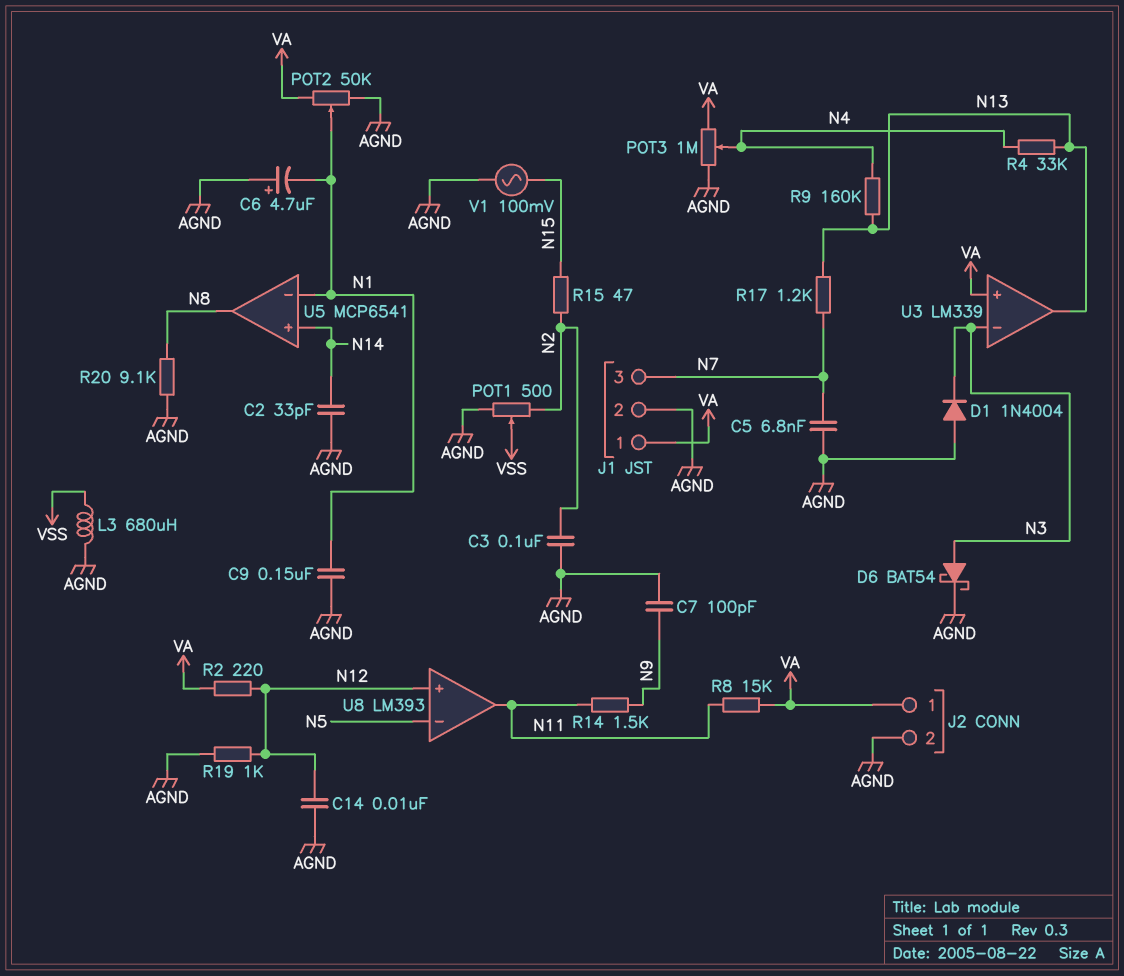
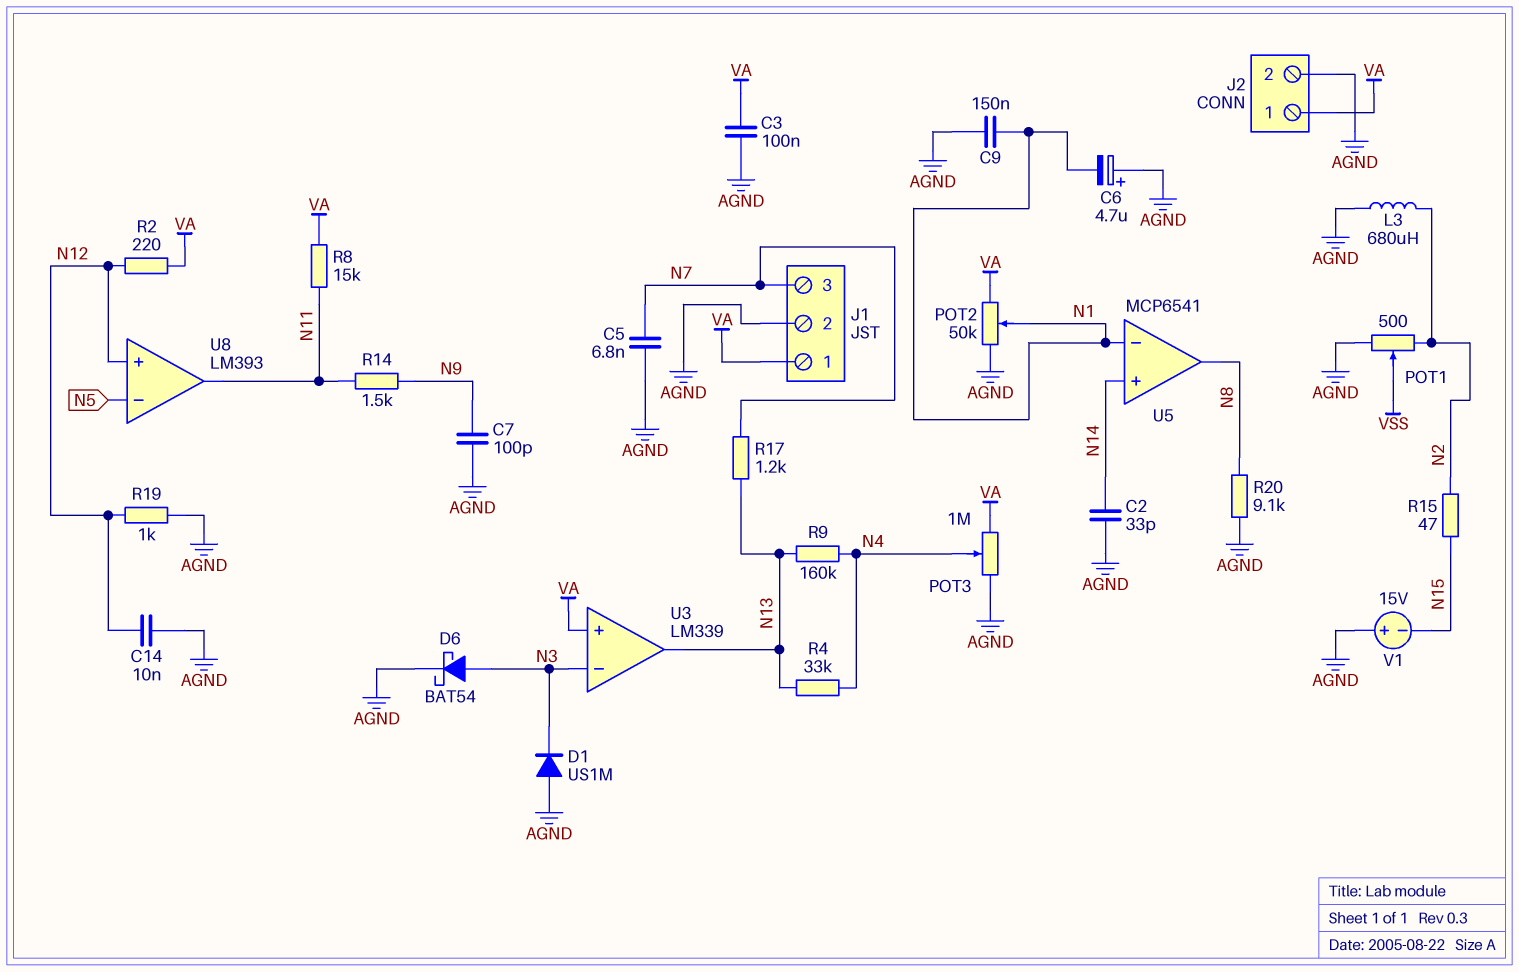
C3: 100nF (AGND, N2) -> 100nF (AGND, VA)
D1: diode 1N4004 (A AGND, K N3) -> diode US1M (A AGND, K N3)
L3: 680uH (AGND, VSS) -> 680uH (AGND, N2)
V1: AC 100mV (AGND, N15) -> 15V (plus AGND, minus N15)

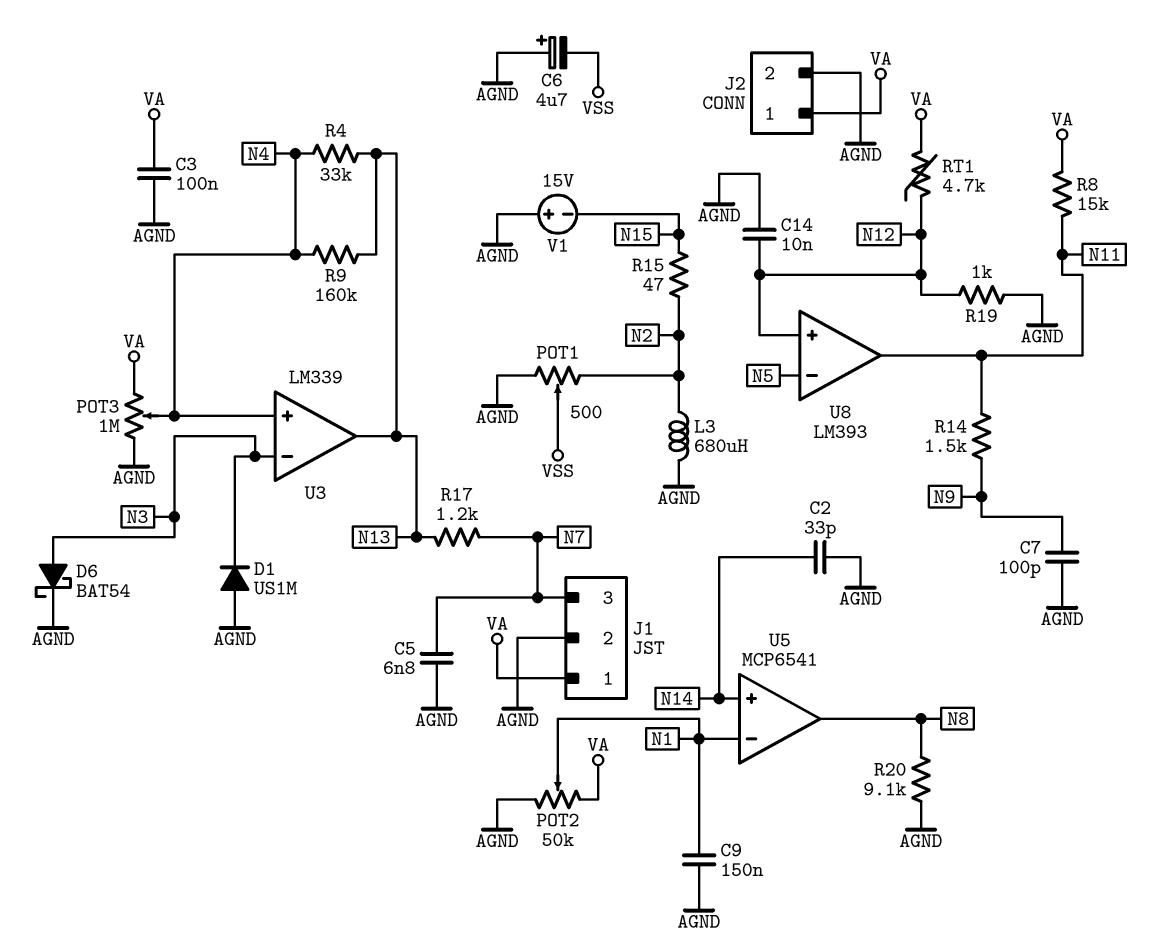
C6: 4.7uF (plus AGND, minus N1) -> 4.7uF (plus AGND, minus VSS)
R2: 220 (N12, VA) -> none
RT1: none -> 4.7k (N12, VA)
U3 pin in+: VA -> N4

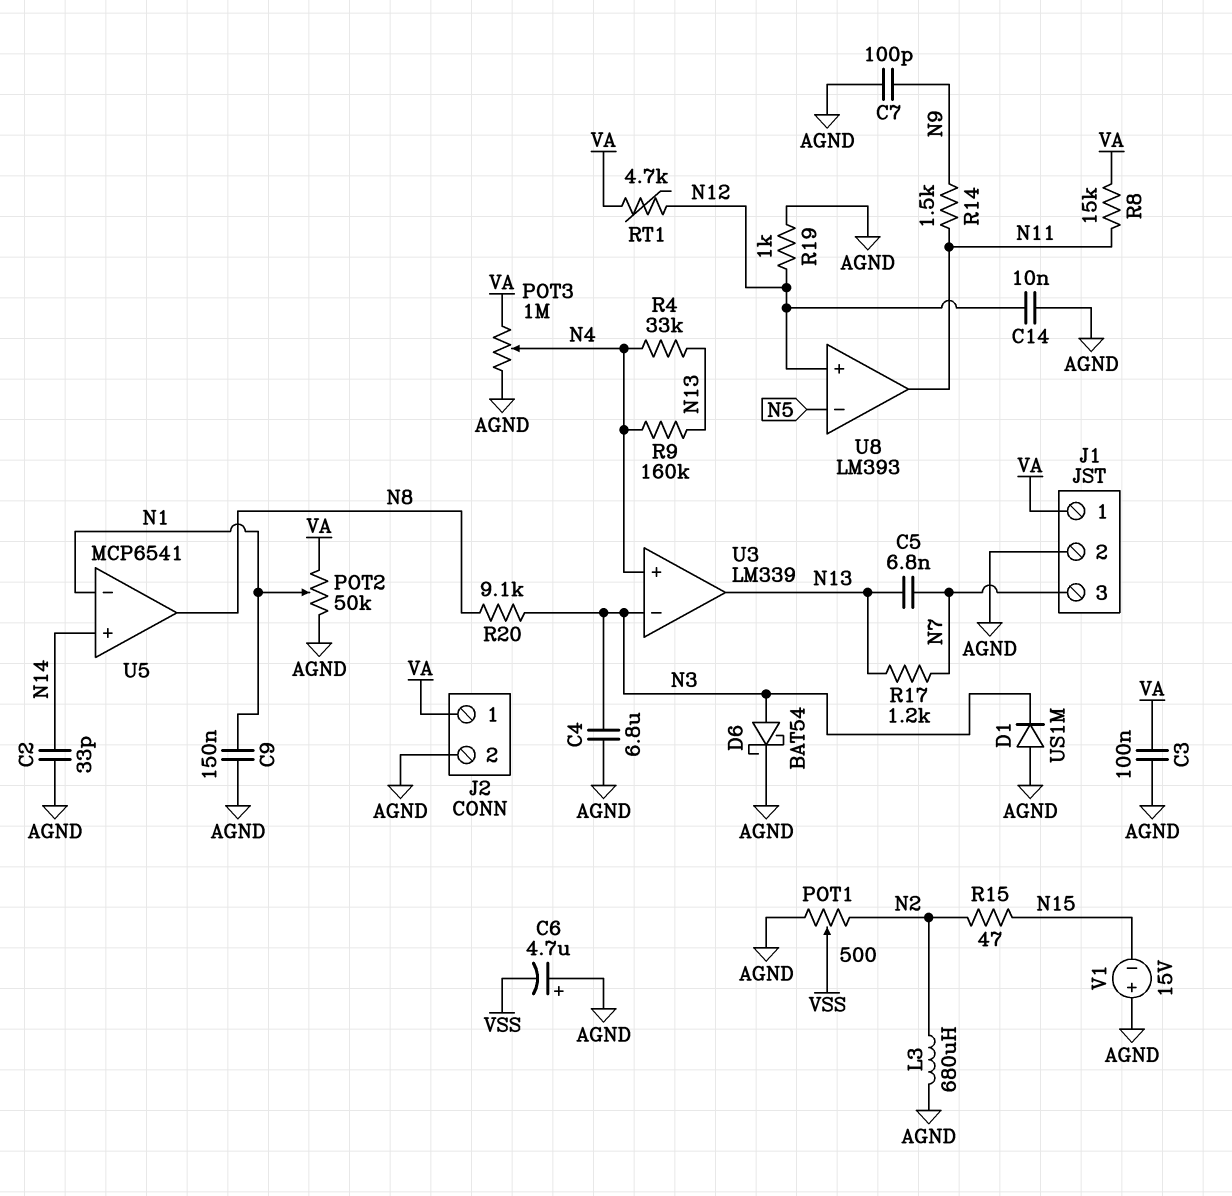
C4: none -> 6.8uF (AGND, N3)
C5: 6.8nF (AGND, N7) -> 6.8nF (N7, N13)
R20: 9.1k (AGND, N8) -> 9.1k (N3, N8)

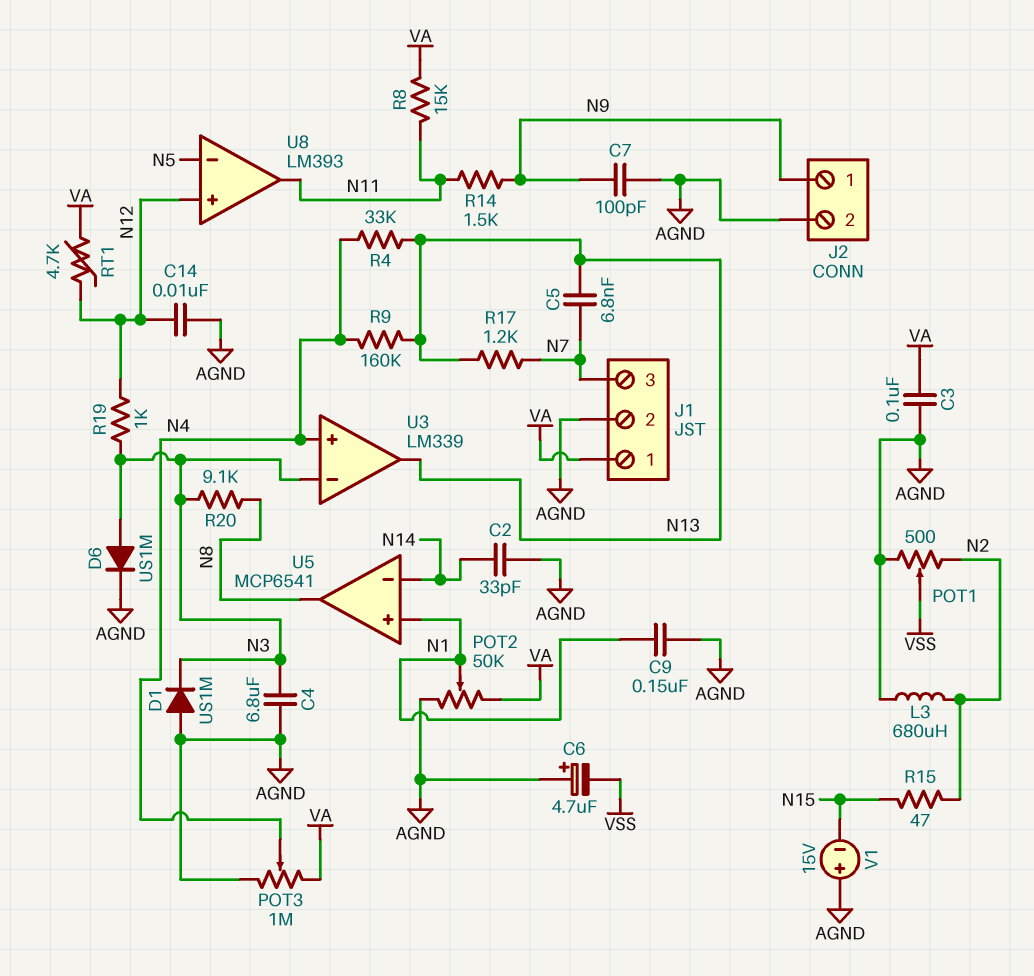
D6: schottky BAT54 (A N3, K AGND) -> diode US1M (A N3, K AGND)
J2 pin 1: VA -> N9
R19: 1k (AGND, N12) -> 1k (N3, N12)
U5 pin in+: N14 -> N1
U5 pin in-: N1 -> N14

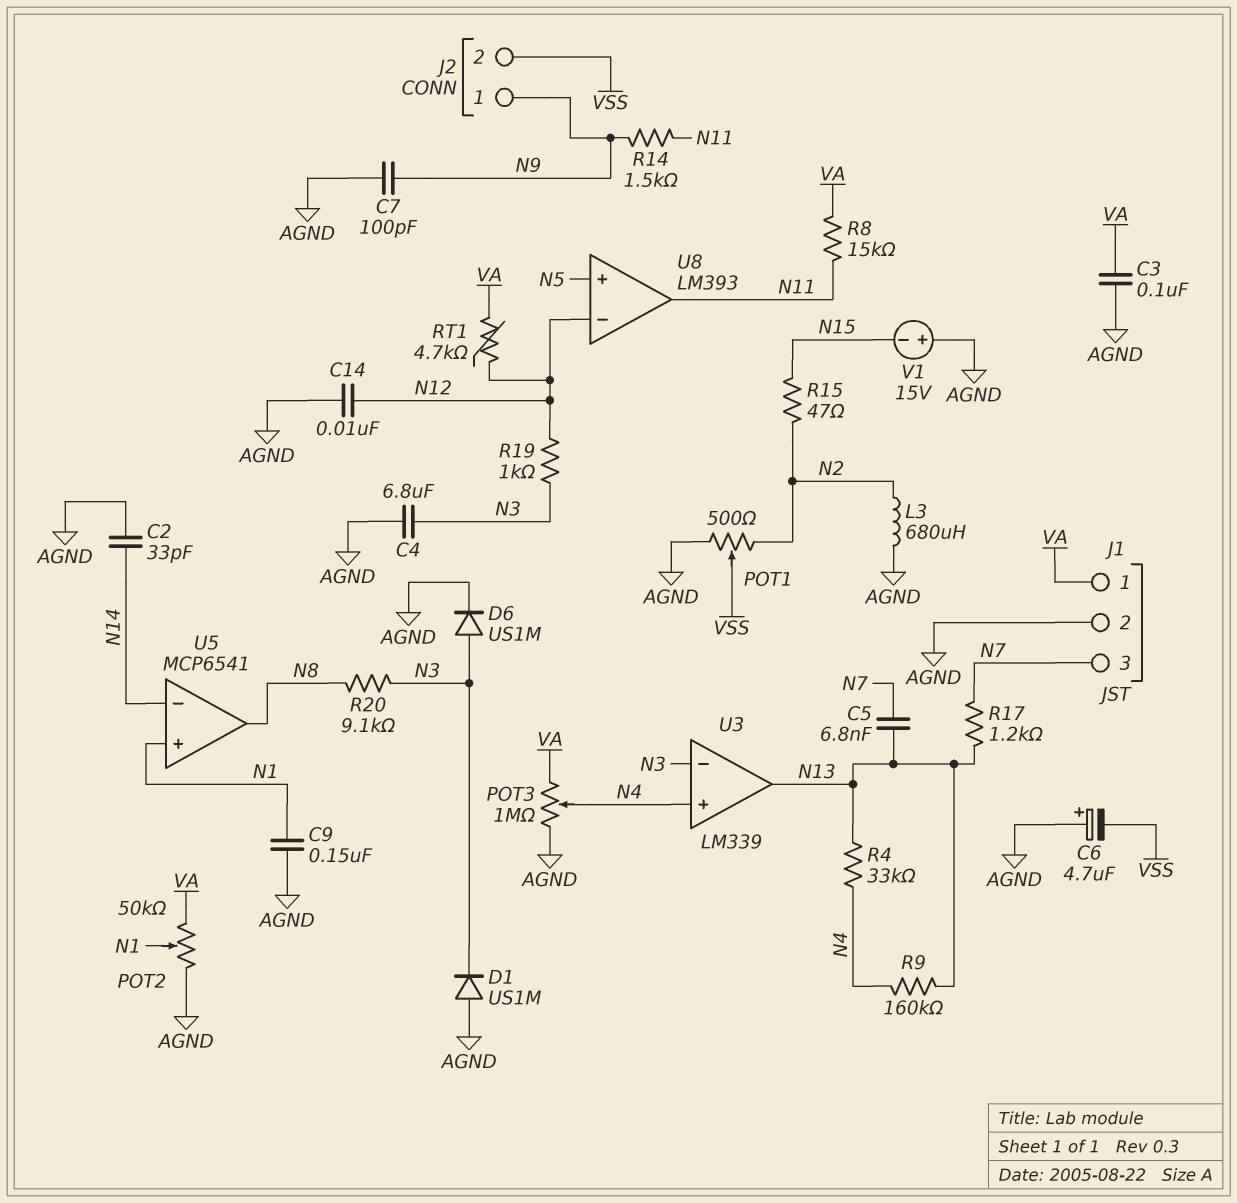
J2 pin 2: AGND -> VSS
U8 pin in+: N12 -> N5
U8 pin in-: N5 -> N12

